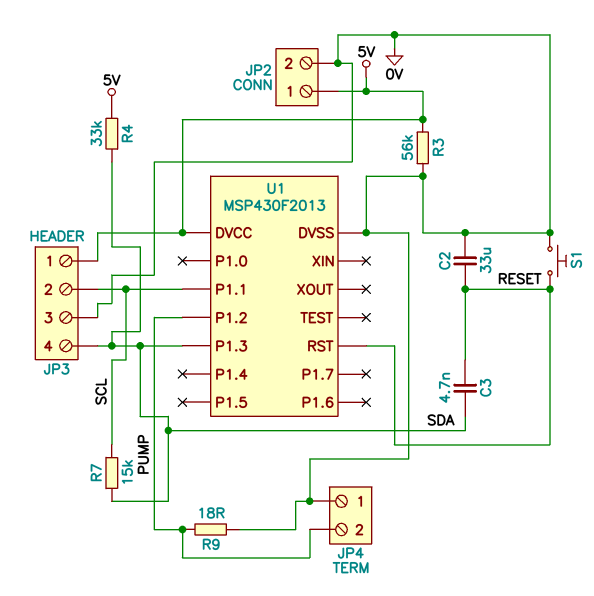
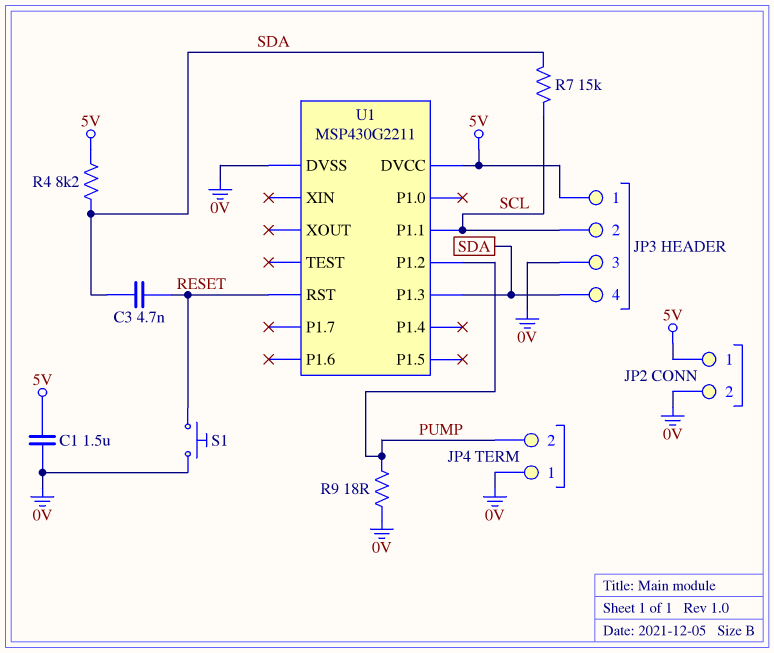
C1: none -> 1.5uF (0V, 5V)
C2: 33uF (0V, RESET) -> none
R3: 56k (0V, 5V) -> none
R4: 33k (5V, SDA) -> 8.2k (5V, SDA)
U1: MSP430F2013 -> MSP430G2211

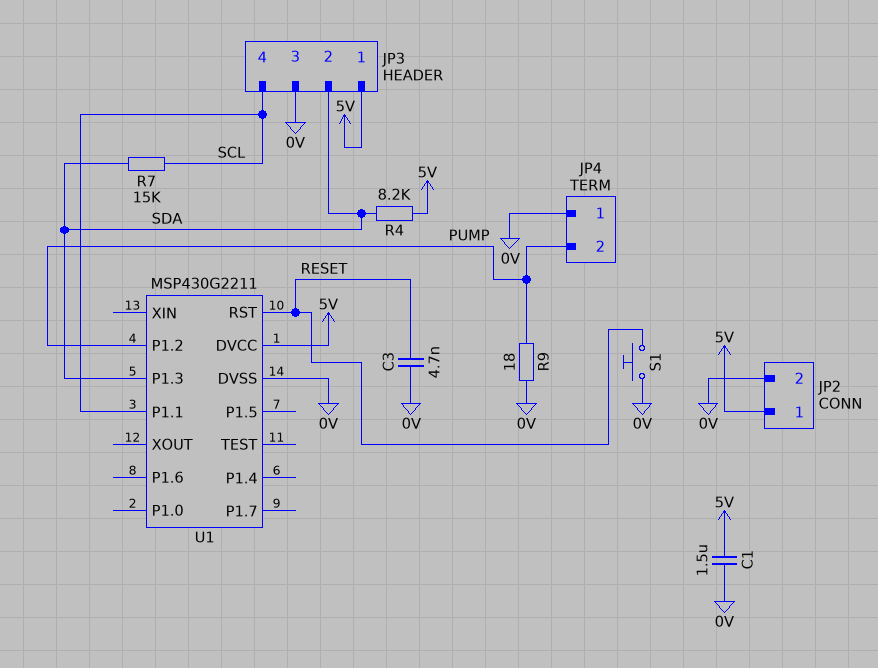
C3: 4.7nF (RESET, SDA) -> 4.7nF (0V, RESET)
JP3 pin 2: SCL -> SDA
JP3 pin 4: SDA -> SCL

